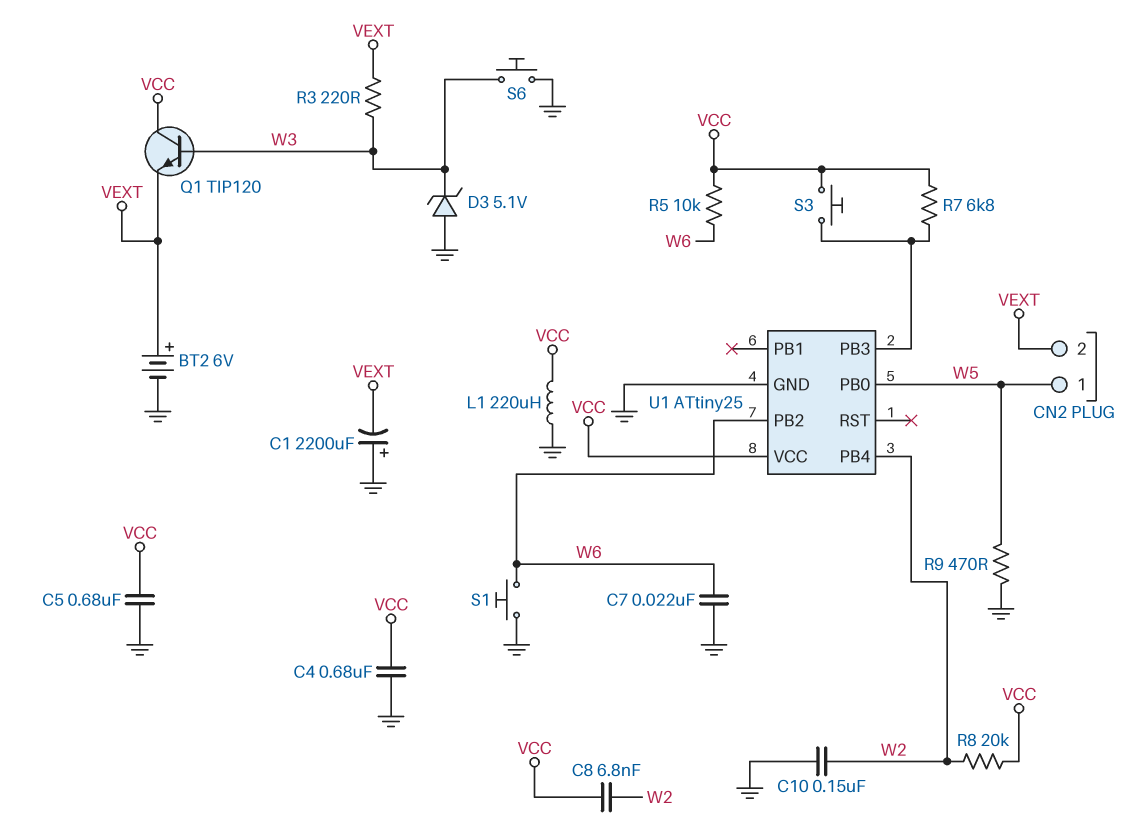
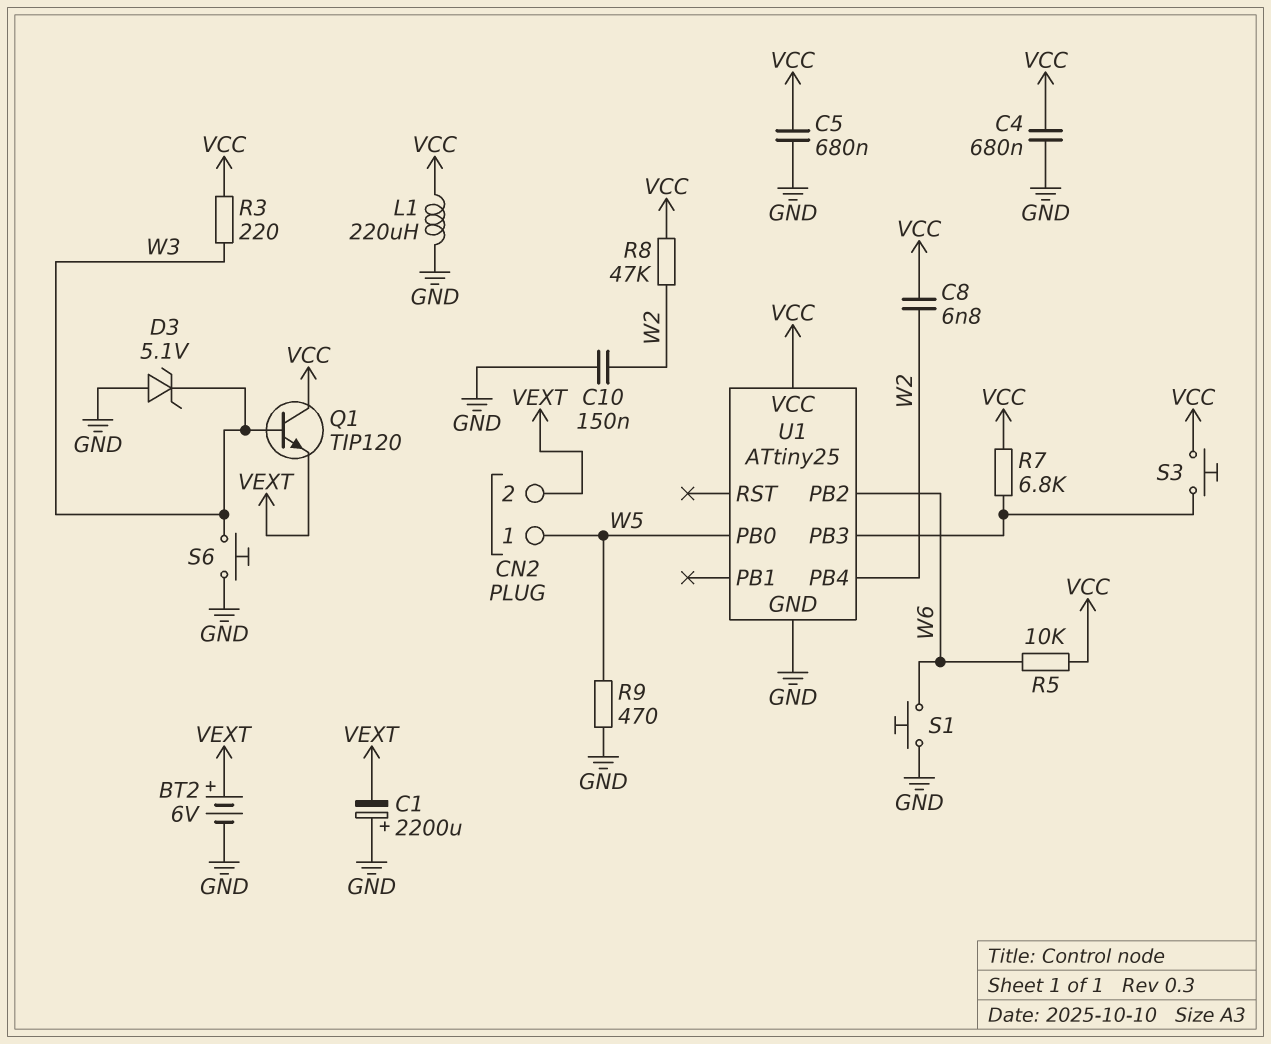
C7: 22nF (GND, W6) -> none
R3: 220 (VEXT, W3) -> 220 (VCC, W3)
R8: 20k (VCC, W2) -> 47k (VCC, W2)

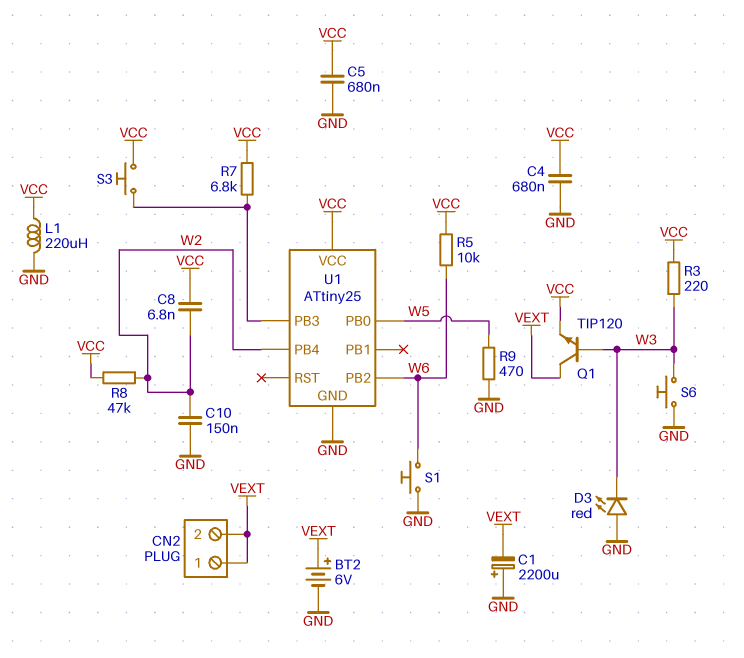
CN2 pin 1: W5 -> VEXT
D3: zener 5.1V (A GND, K W3) -> LED red (A GND, K W3)
Q1: NPN TIP120 (B W3, C VCC, E VEXT) -> NPN TIP120 (B W3, C VEXT, E VCC)

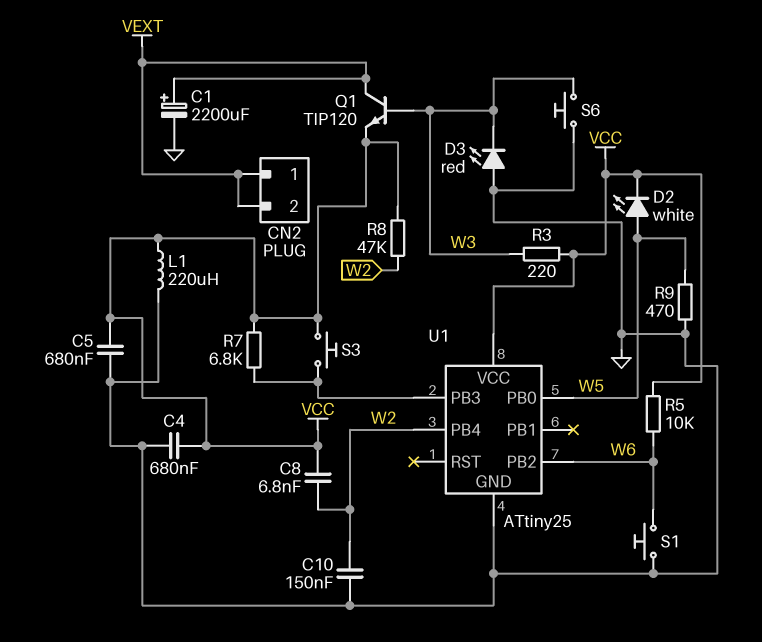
BT2: 6V (plus VEXT, minus GND) -> none
C1: 2200uF (plus GND, minus VEXT) -> 2200uF (plus VEXT, minus GND)
D2: none -> LED white (A W5, K VCC)

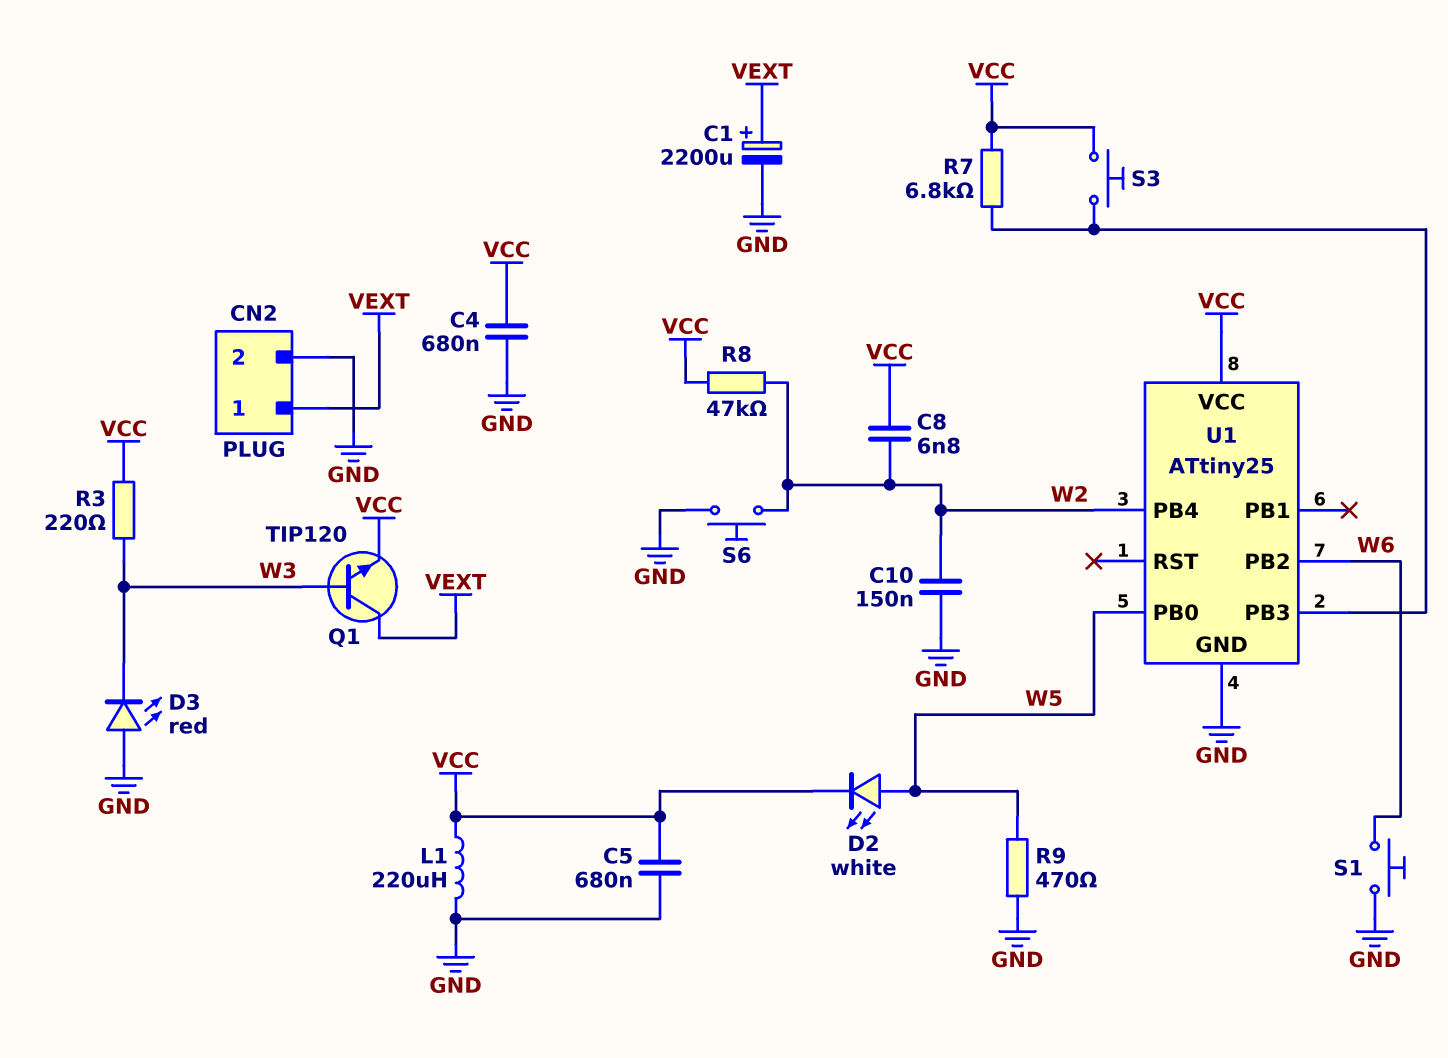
CN2 pin 2: VEXT -> GND
R5: 10k (VCC, W6) -> none
S6: button (GND, W3) -> button (GND, W2)

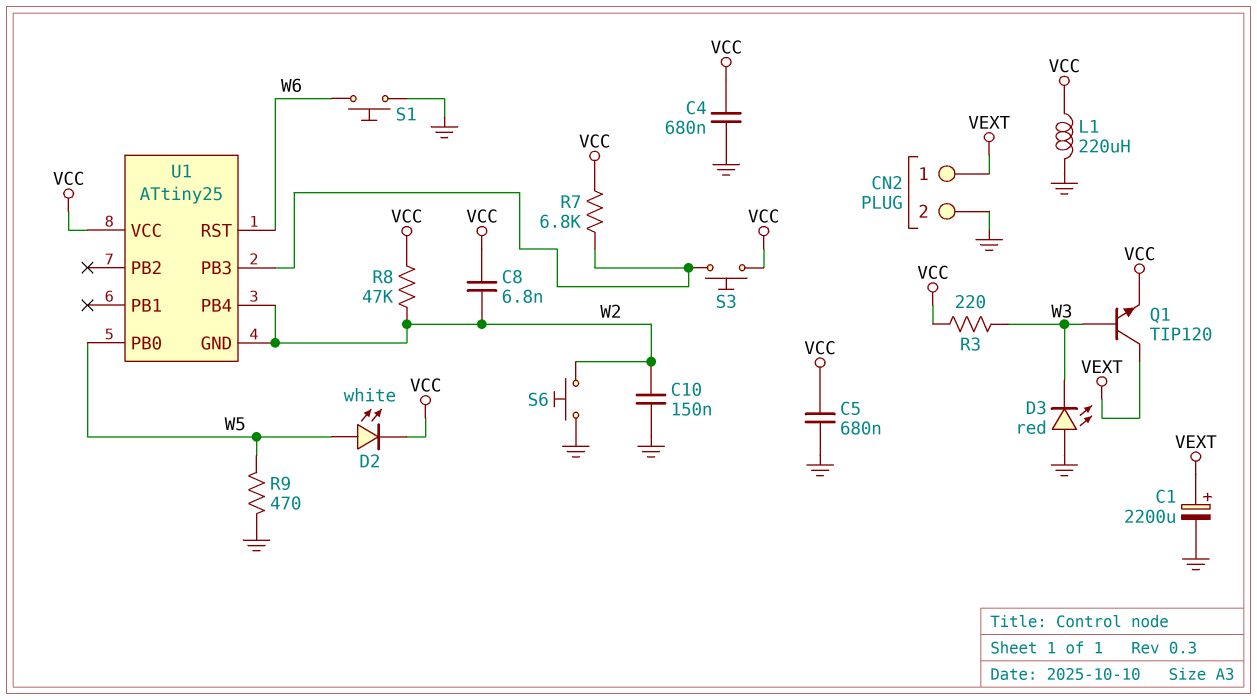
U1 pin GND: GND -> W2
U1 pin PB2: W6 -> none
U1 pin RST: none -> W6

